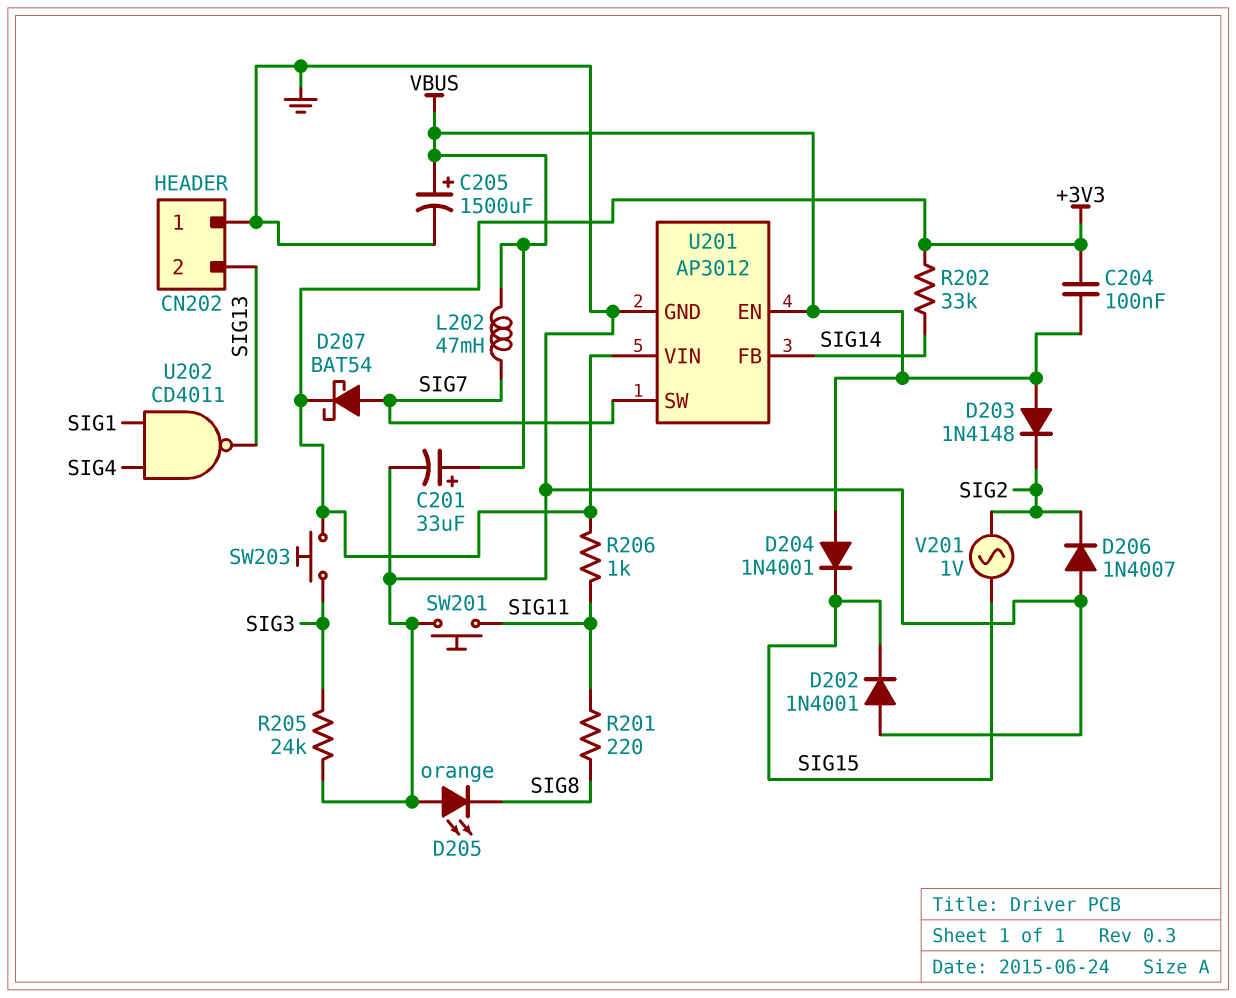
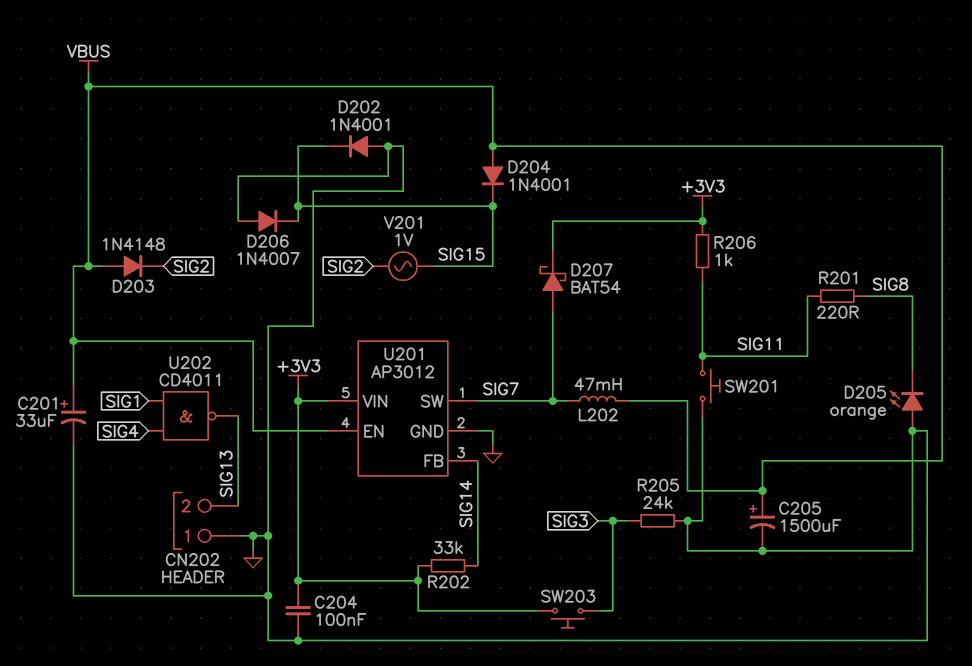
C204: 100nF (+3V3, VBUS) -> 100nF (+3V3, GND)
D206: diode 1N4007 (A GND, K SIG2) -> diode 1N4007 (A GND, K SIG15)

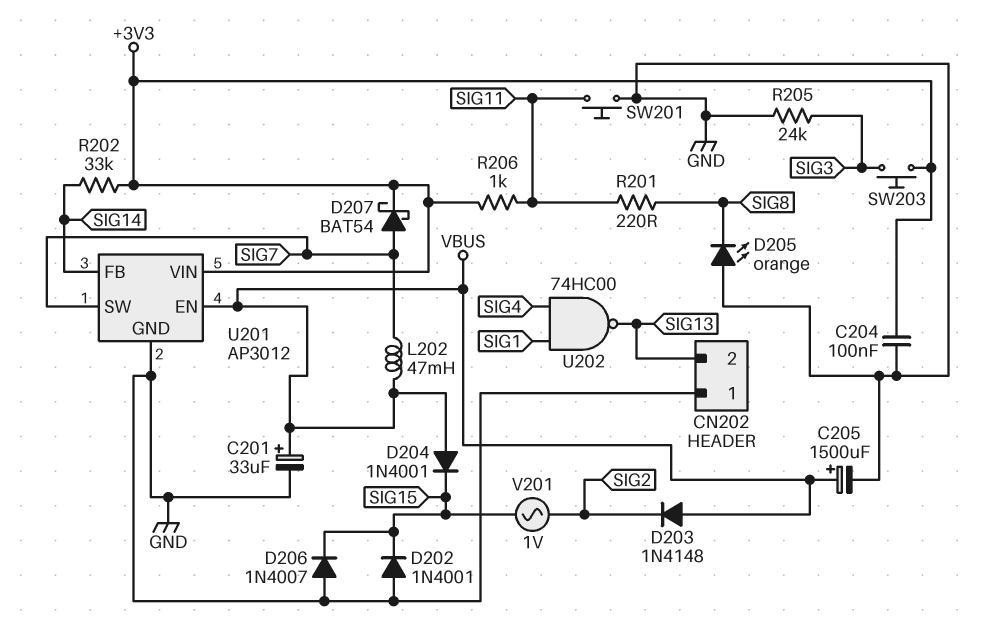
U202: NAND CD4011 (in SIG1, in SIG4, out SIG13) -> NAND 74HC00 (in SIG1, in SIG4, out SIG13)

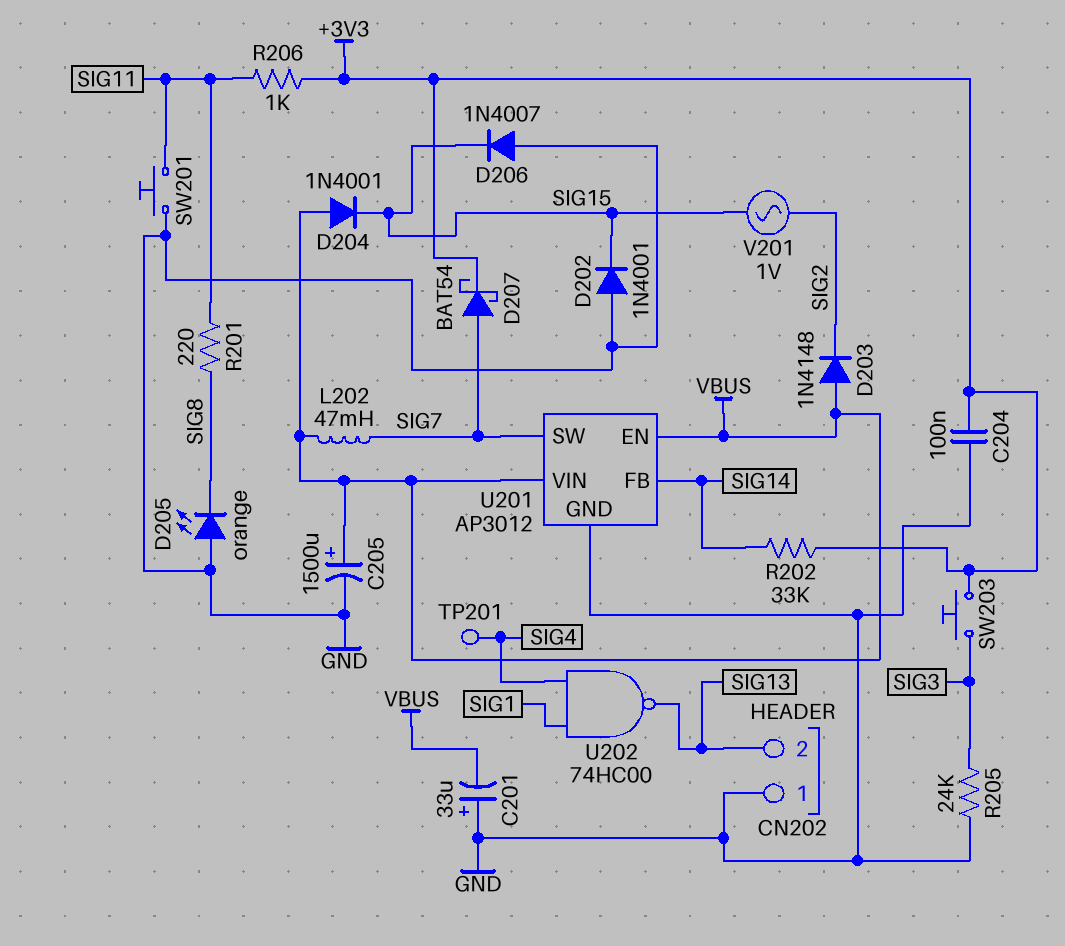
C201: 33uF (plus VBUS, minus GND) -> 33uF (plus GND, minus VBUS)
TP201: none -> test point (SIG4)
U201 pin VIN: +3V3 -> VBUS

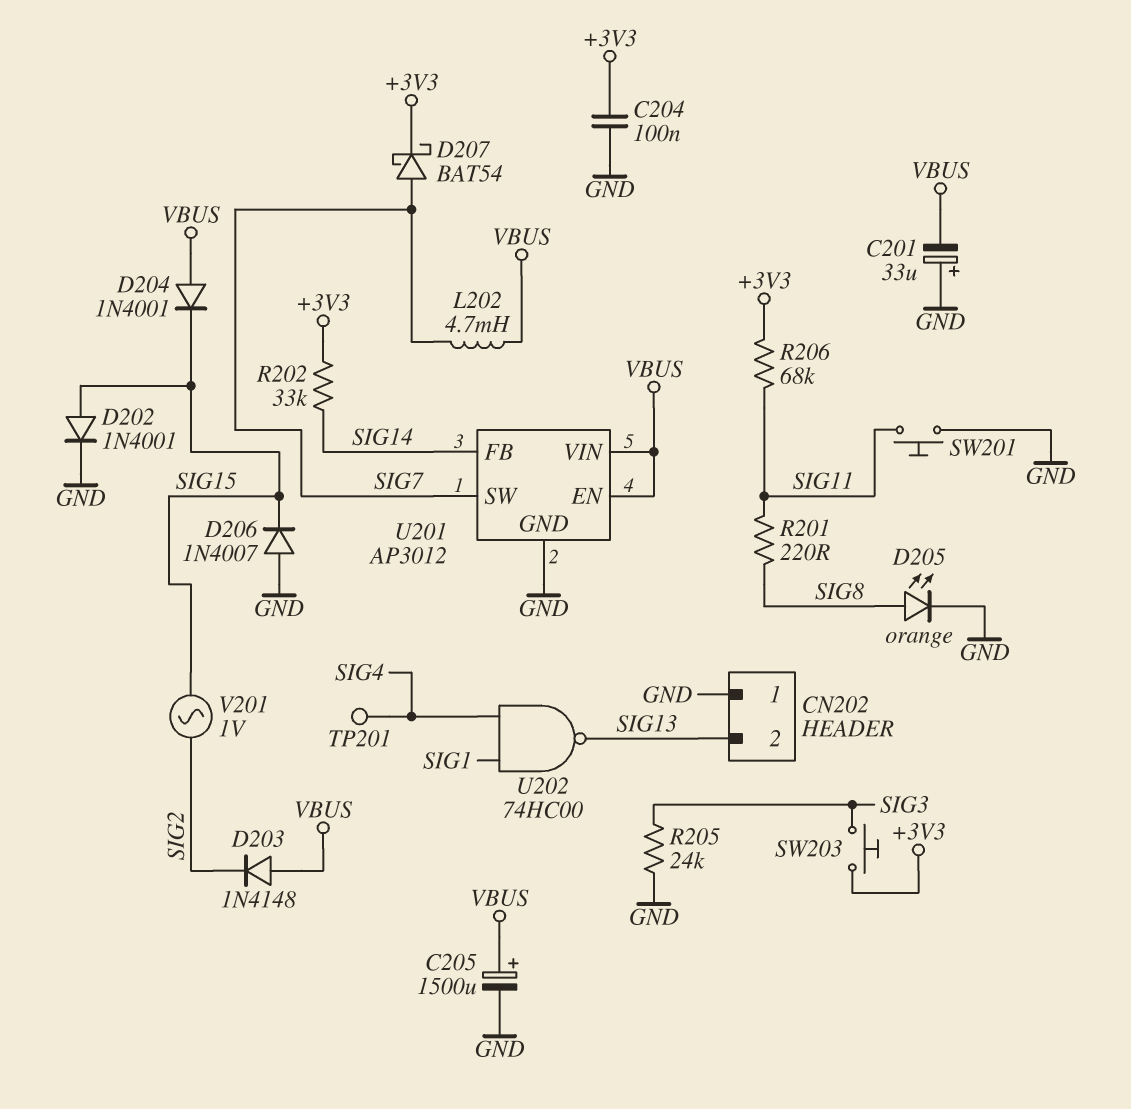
D202: diode 1N4001 (A GND, K SIG15) -> diode 1N4001 (A SIG15, K GND)
D205: LED orange (A GND, K SIG8) -> LED orange (A SIG8, K GND)
L202: 47mH (SIG7, VBUS) -> 4.7mH (SIG7, VBUS)
R206: 1k (+3V3, SIG11) -> 68k (+3V3, SIG11)

